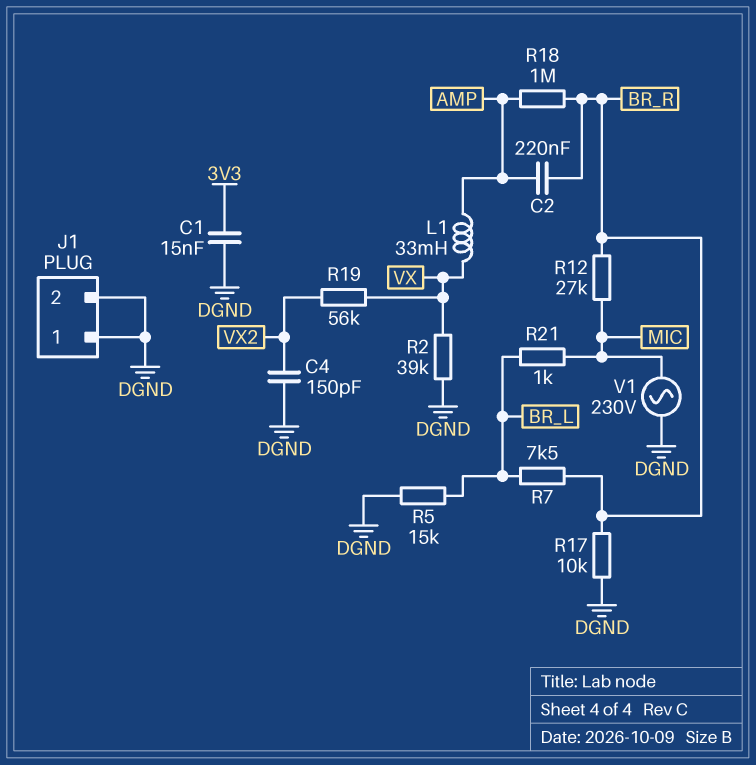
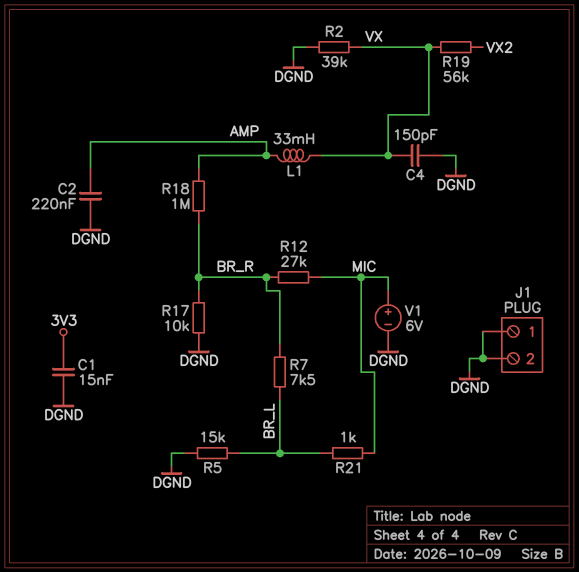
C2: 220nF (AMP, BR_R) -> 220nF (AMP, DGND)
C4: 150pF (DGND, VX2) -> 150pF (DGND, VX)
V1: AC 230V (DGND, MIC) -> 6V (plus MIC, minus DGND)

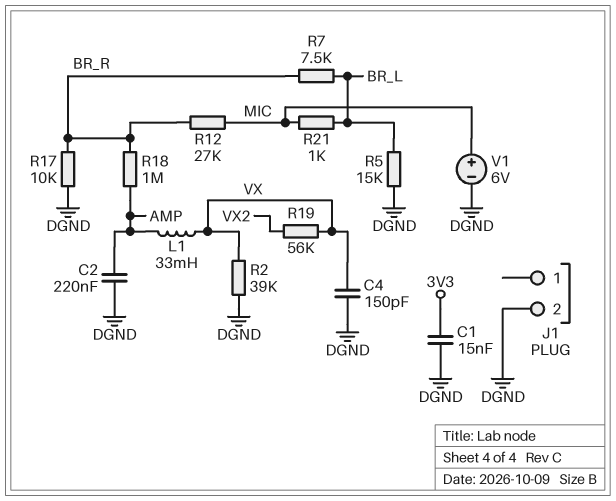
J1 pin 1: DGND -> none

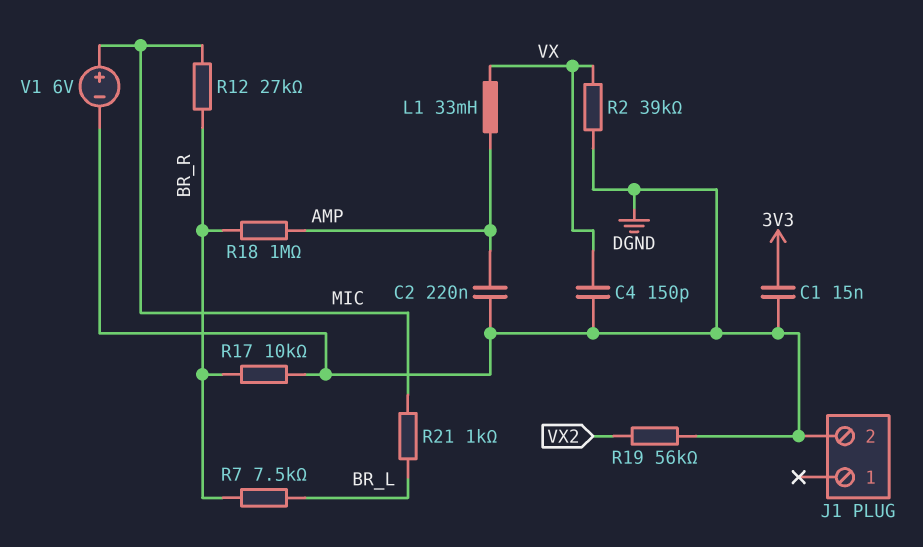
R5: 15k (BR_L, DGND) -> none
R19: 56k (VX, VX2) -> 56k (DGND, VX2)

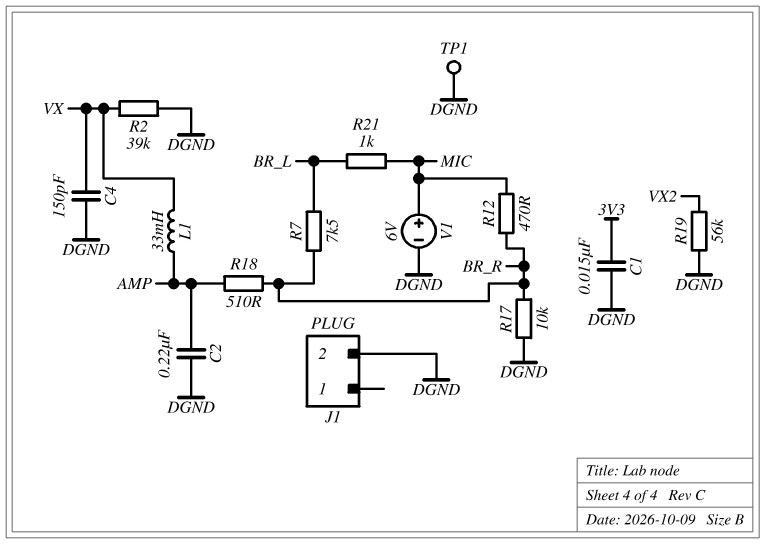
R12: 27k (BR_R, MIC) -> 470 (BR_R, MIC)
R18: 1M (AMP, BR_R) -> 510 (AMP, BR_R)
TP1: none -> test point (DGND)

